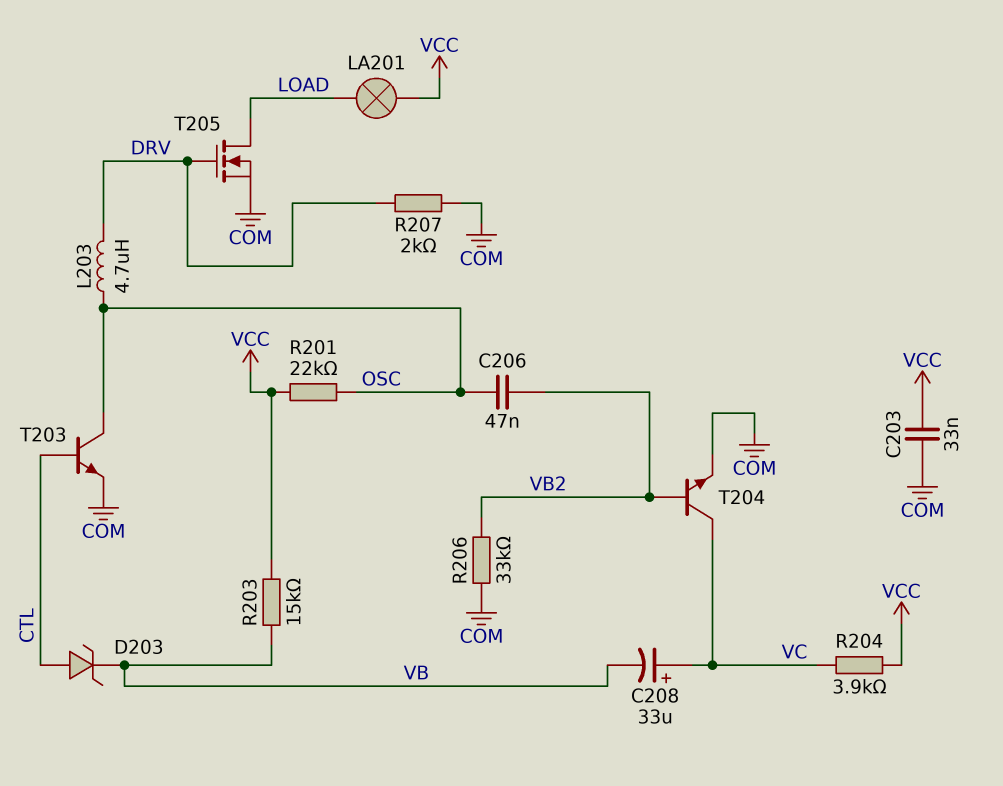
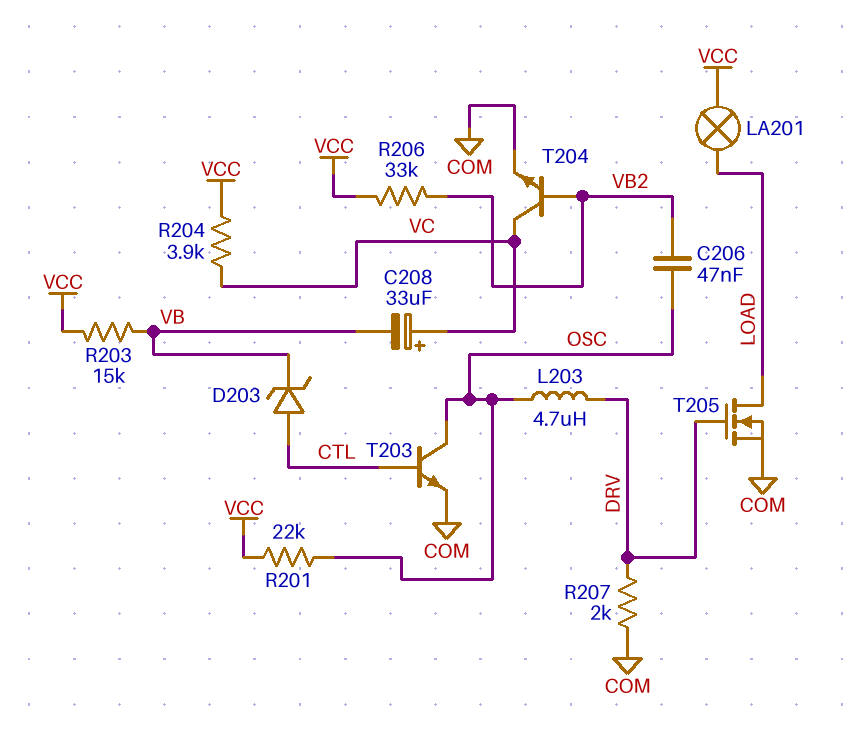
C203: 33nF (COM, VCC) -> none
R206: 33k (COM, VB2) -> 33k (VB2, VCC)

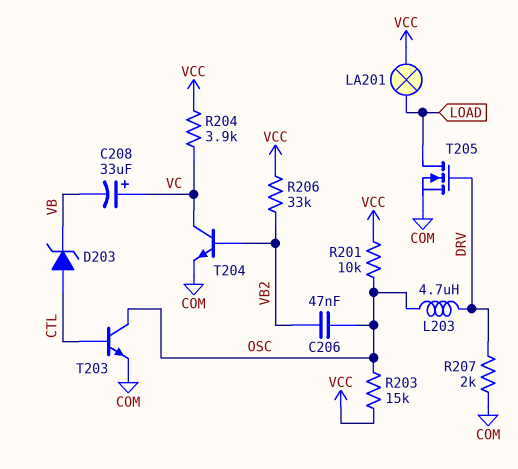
R201: 22k (OSC, VCC) -> 10k (OSC, VCC)
R203: 15k (VB, VCC) -> 15k (OSC, VCC)

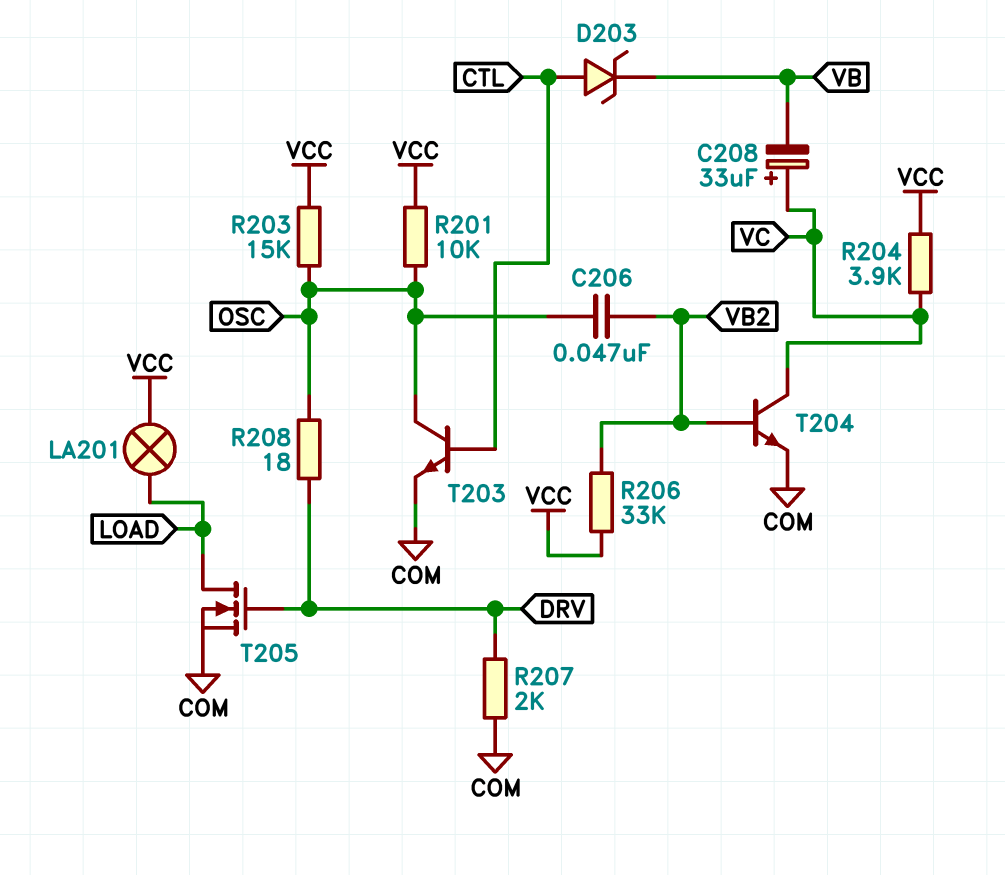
L203: 4.7uH (DRV, OSC) -> none
R208: none -> 18 (DRV, OSC)

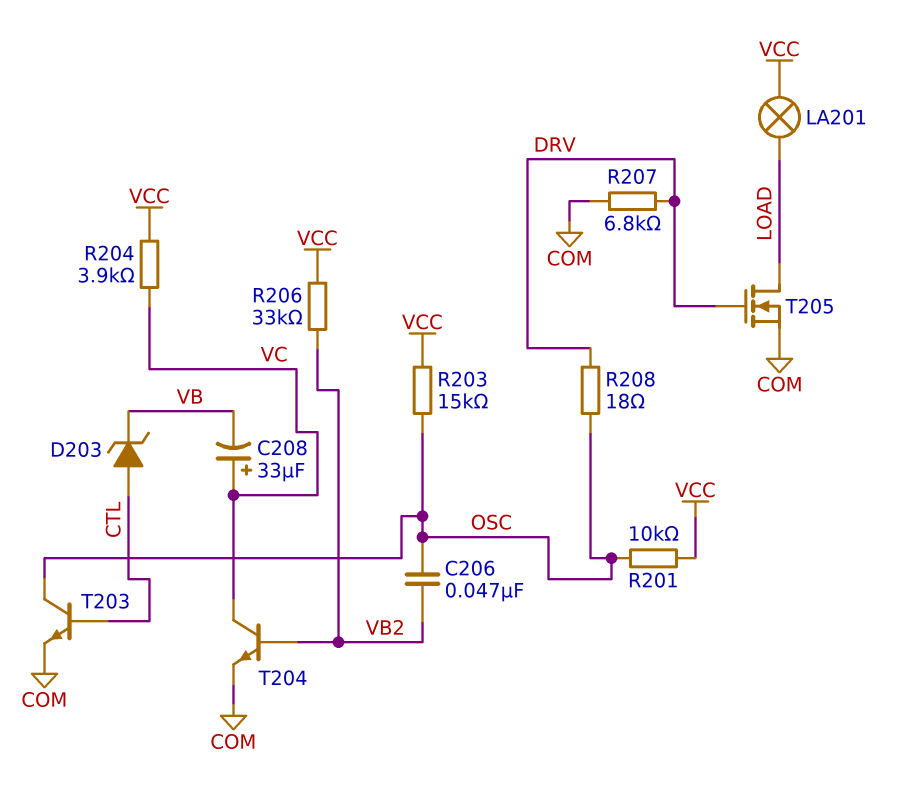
R207: 2k (COM, DRV) -> 6.8k (COM, DRV)

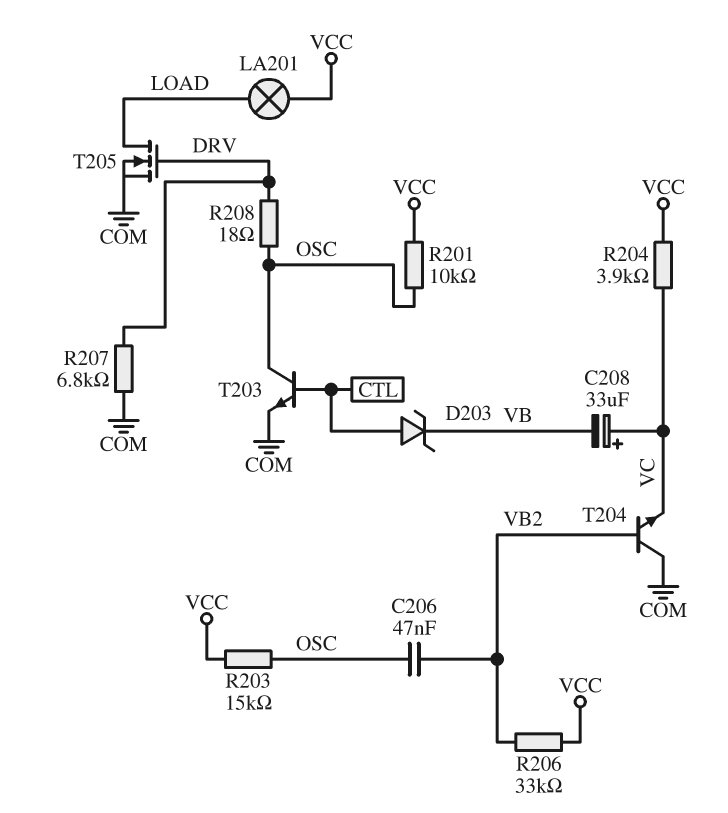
T204: NPN (B VB2, C VC, E COM) -> NPN (B VB2, C COM, E VC)

